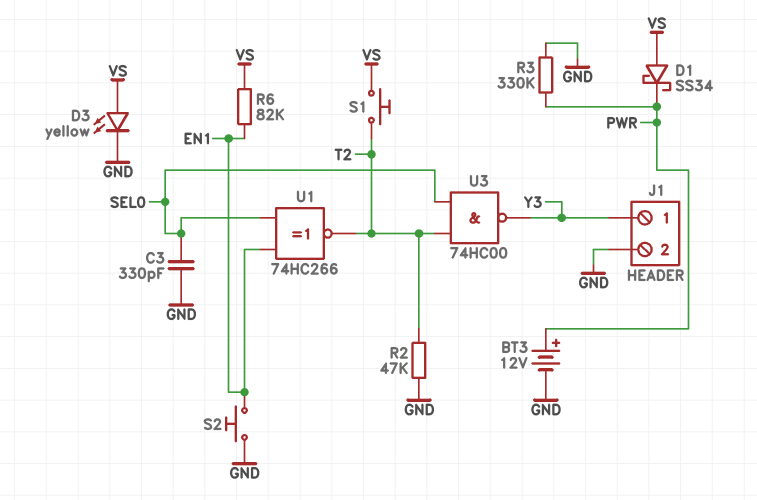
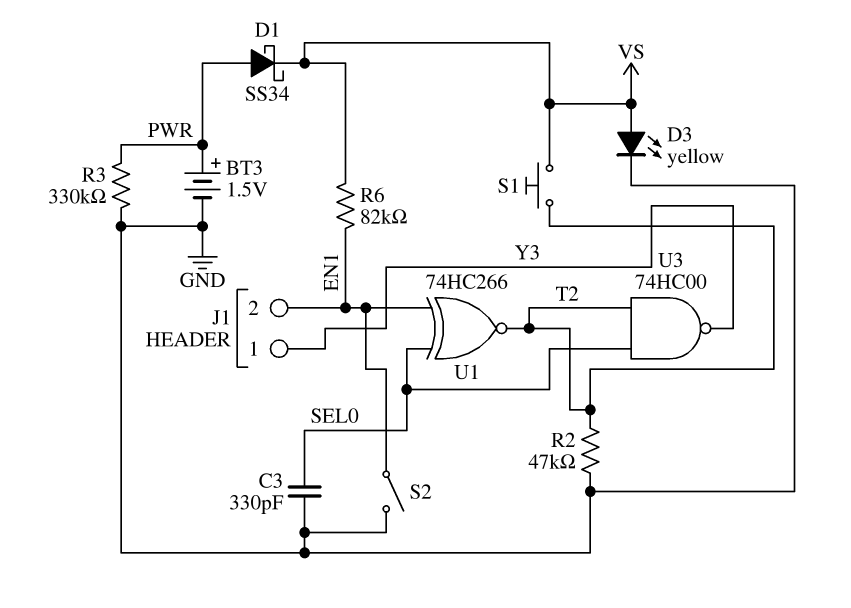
BT3: 12V (plus PWR, minus GND) -> 1.5V (plus PWR, minus GND)
D1: schottky SS34 (A VS, K PWR) -> schottky SS34 (A PWR, K VS)
J1 pin 2: GND -> EN1
S2: button (EN1, GND) -> switch (EN1, GND)

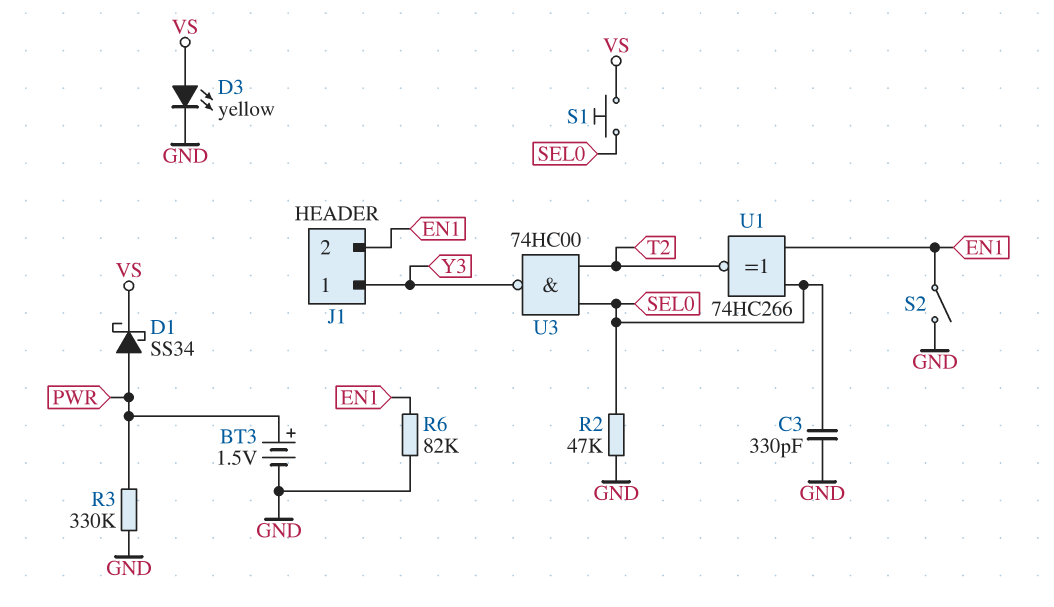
R2: 47k (GND, T2) -> 47k (GND, SEL0)
R6: 82k (EN1, VS) -> 82k (EN1, GND)
S1: button (T2, VS) -> button (SEL0, VS)

